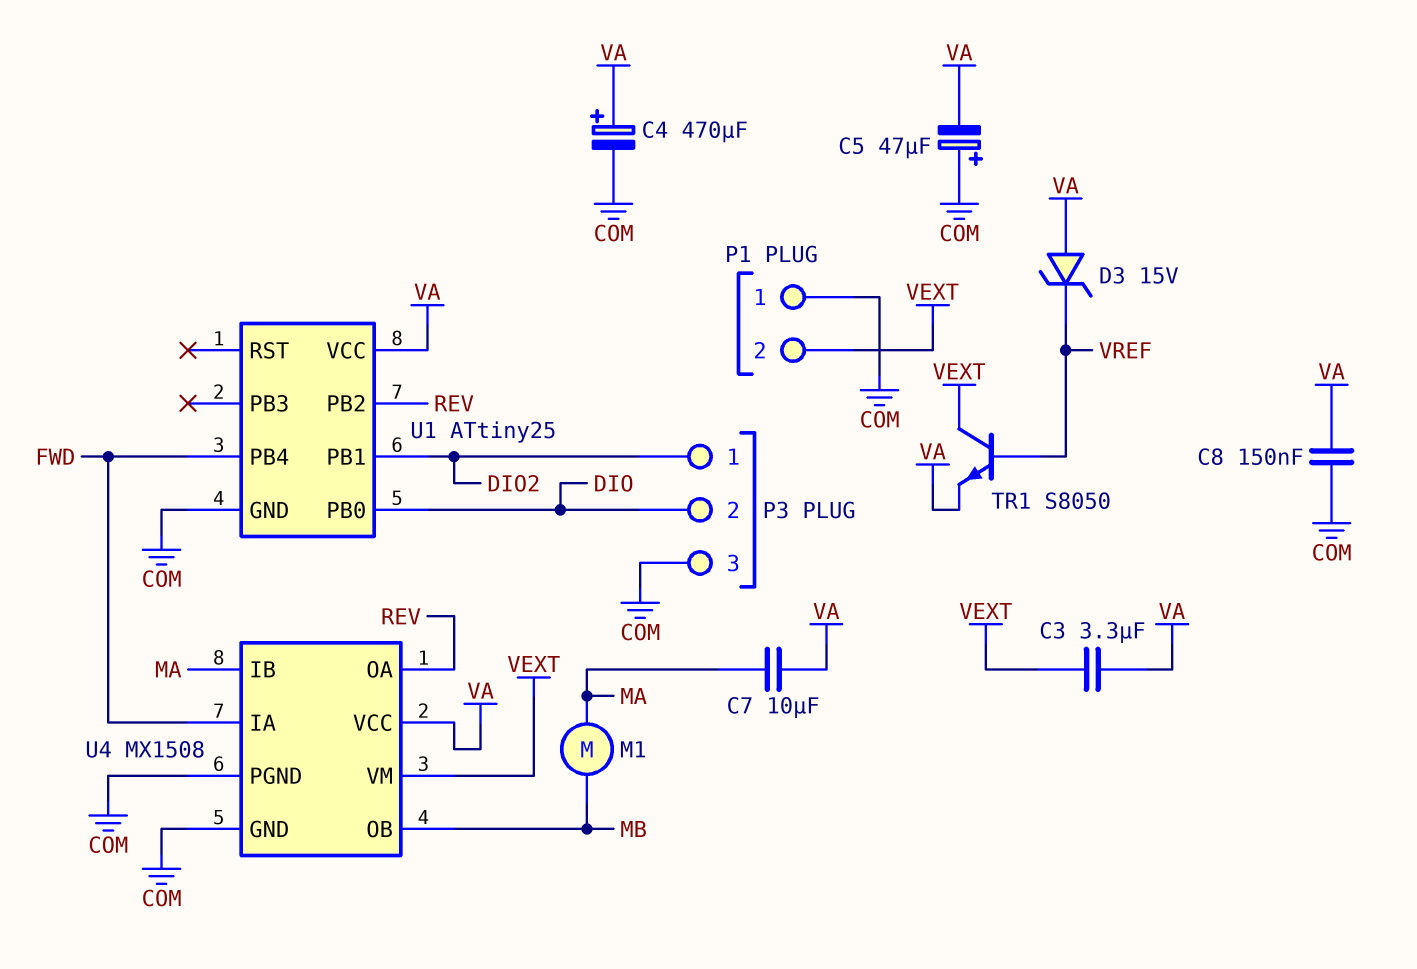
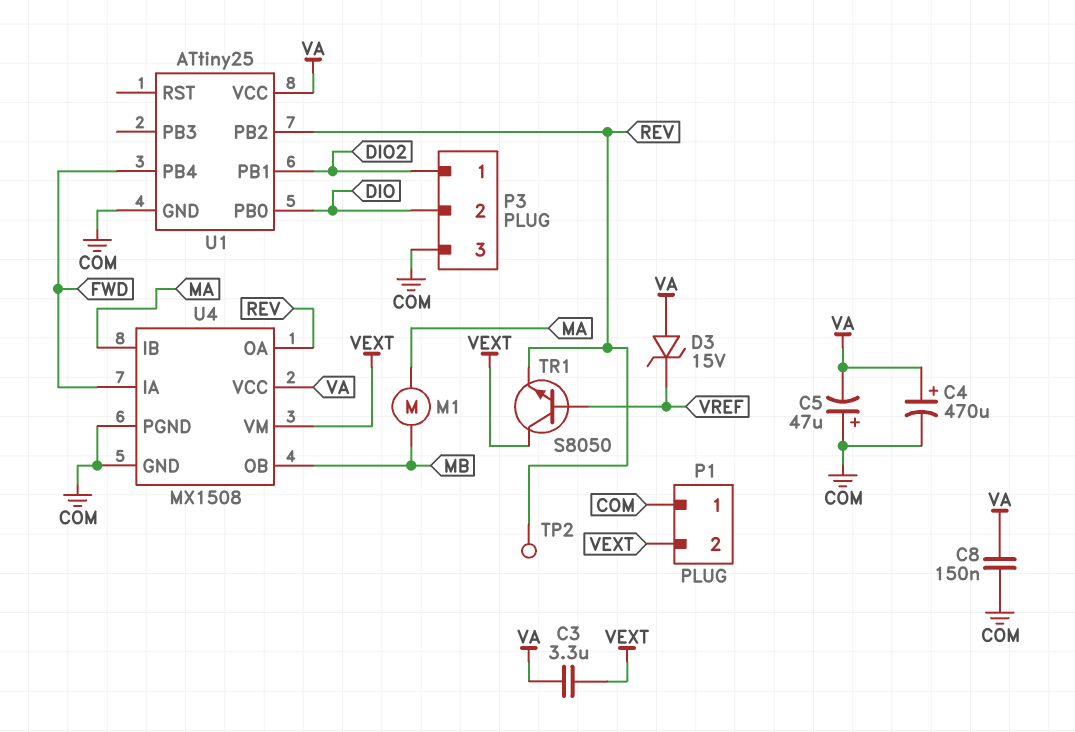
C7: 10uF (MA, VA) -> none
TP2: none -> test point (REV)
TR1: NPN S8050 (B VREF, C VEXT, E VA) -> NPN S8050 (B VREF, C VEXT, E REV)

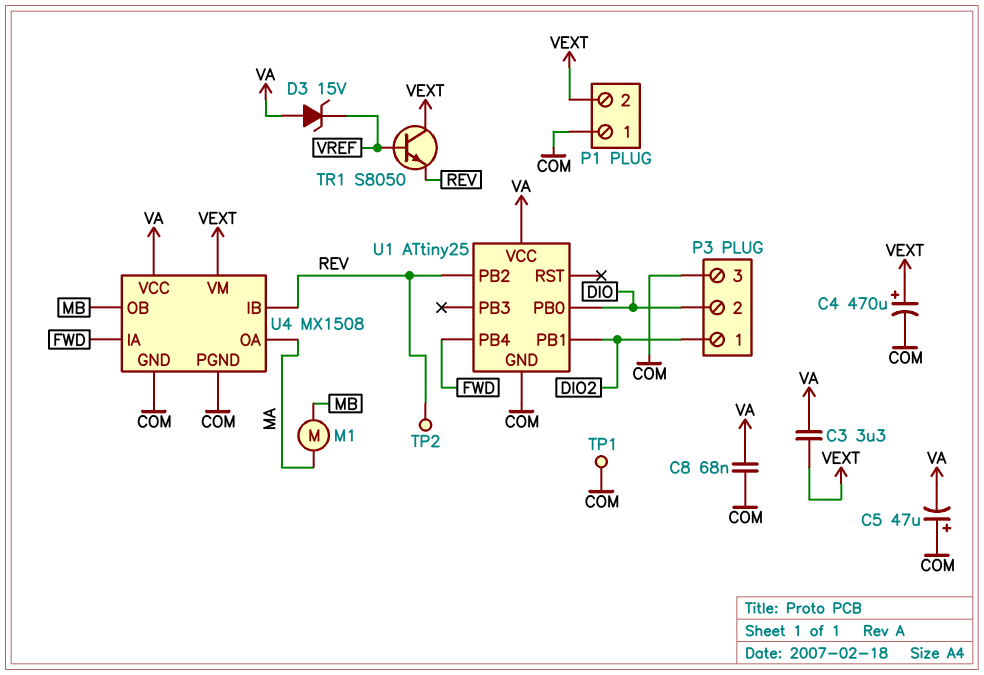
C4: 470uF (plus VA, minus COM) -> 470uF (plus VEXT, minus COM)
C8: 150nF (COM, VA) -> 68nF (COM, VA)
TP1: none -> test point (COM)
U4 pin IB: MA -> REV
U4 pin OA: REV -> MA

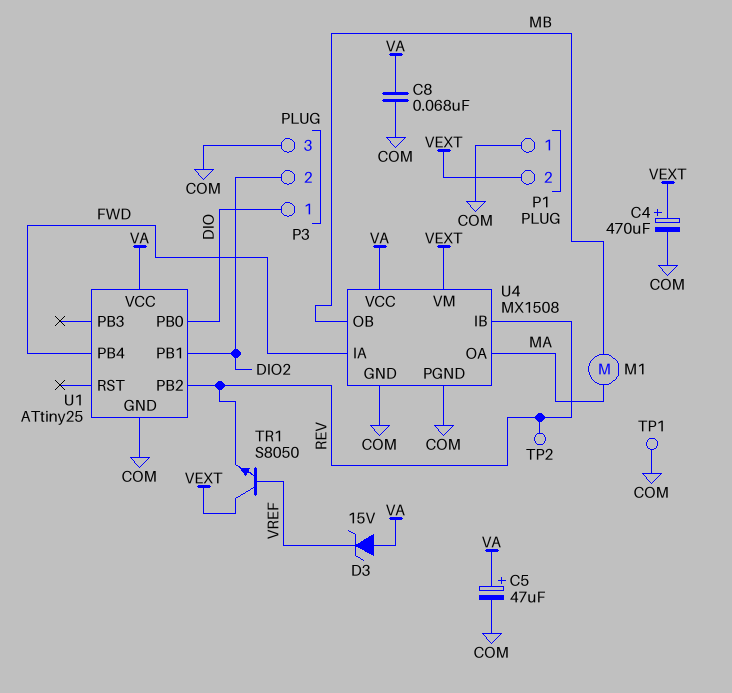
C3: 3.3uF (VA, VEXT) -> none
C5: 47uF (plus COM, minus VA) -> 47uF (plus VA, minus COM)
P3 pin 1: DIO2 -> DIO
P3 pin 2: DIO -> DIO2

